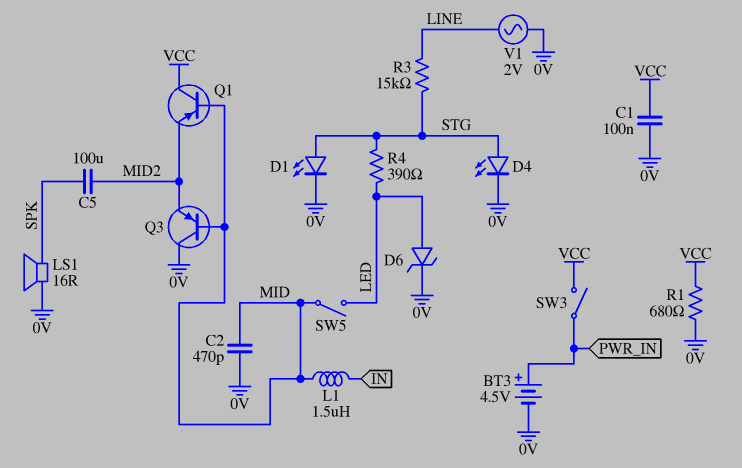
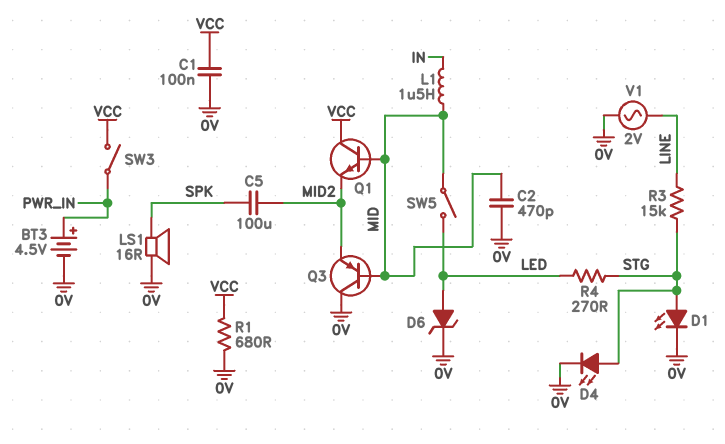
Q1: PNP (B MID, C VCC, E MID2) -> NPN (B MID, C VCC, E MID2)
R4: 390 (LED, STG) -> 270 (LED, STG)

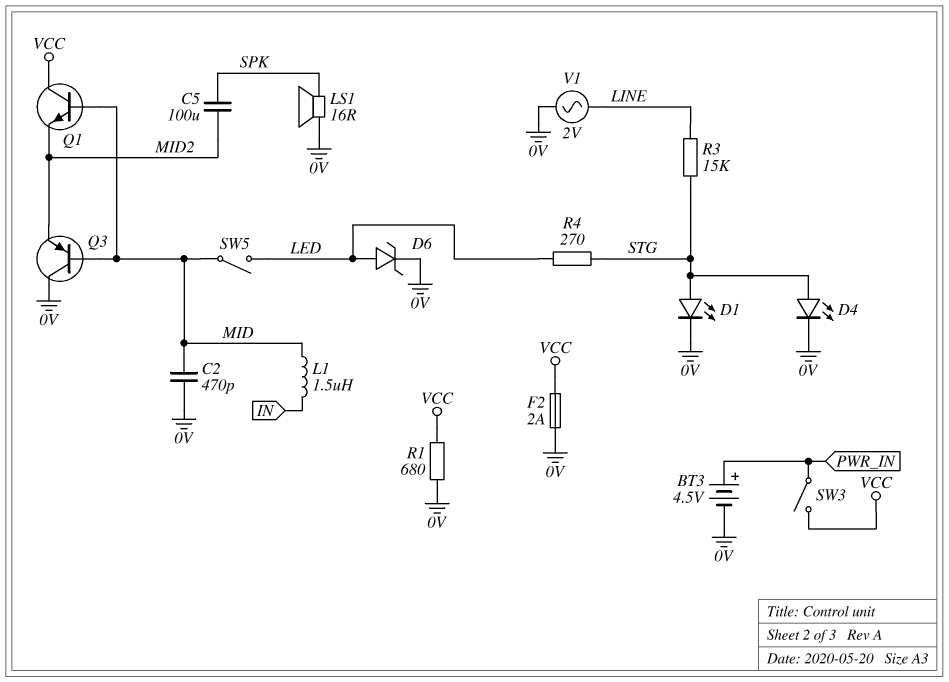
C1: 100nF (0V, VCC) -> none
F2: none -> 2A (0V, VCC)

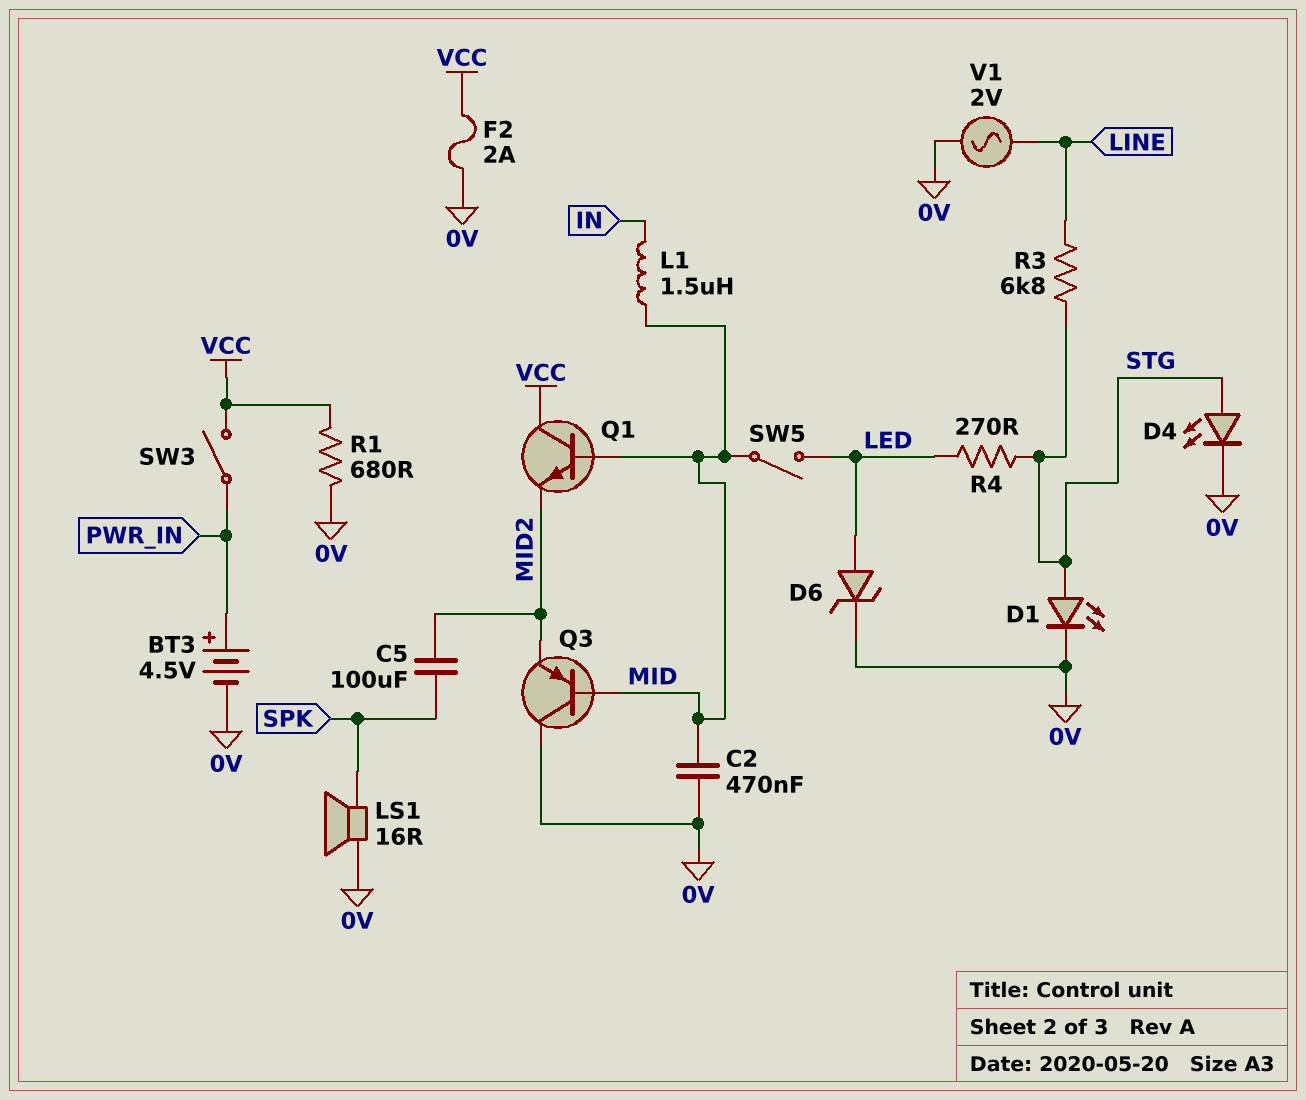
C2: 470pF (0V, MID) -> 470nF (0V, MID)
R3: 15k (LINE, STG) -> 6.8k (LINE, STG)

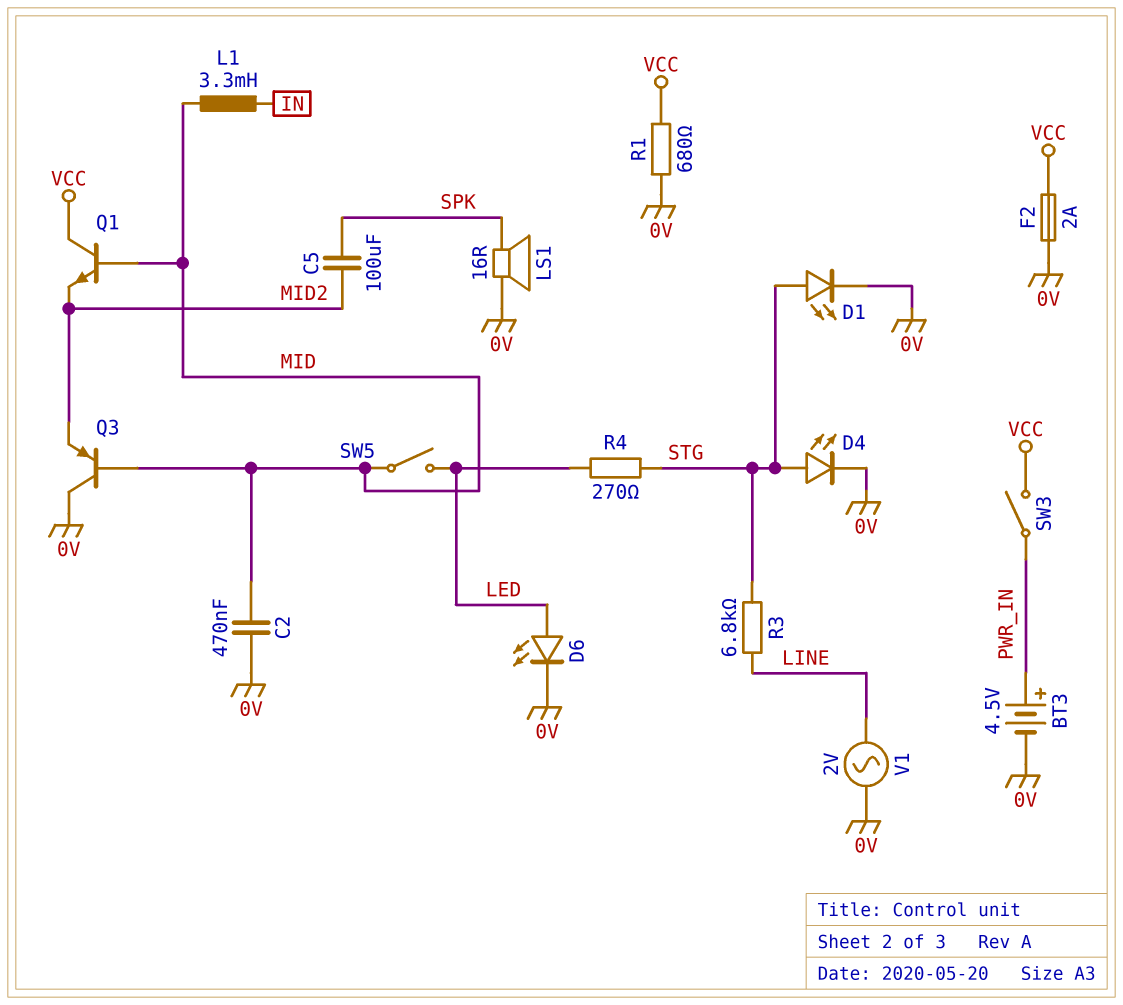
D6: zener (A LED, K 0V) -> LED (A LED, K 0V)
L1: 1.5uH (IN, MID) -> 3.3mH (IN, MID)

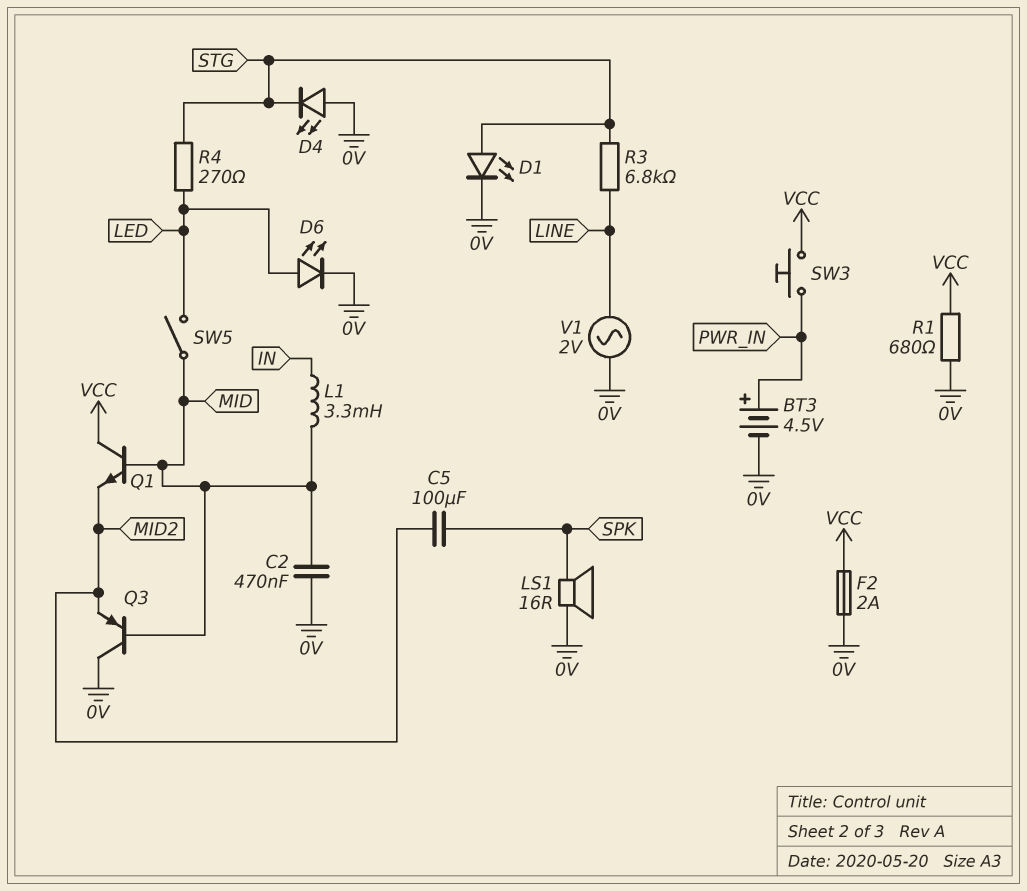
D4: LED (A STG, K 0V) -> LED (A 0V, K STG)
SW3: switch (PWR_IN, VCC) -> button (PWR_IN, VCC)

